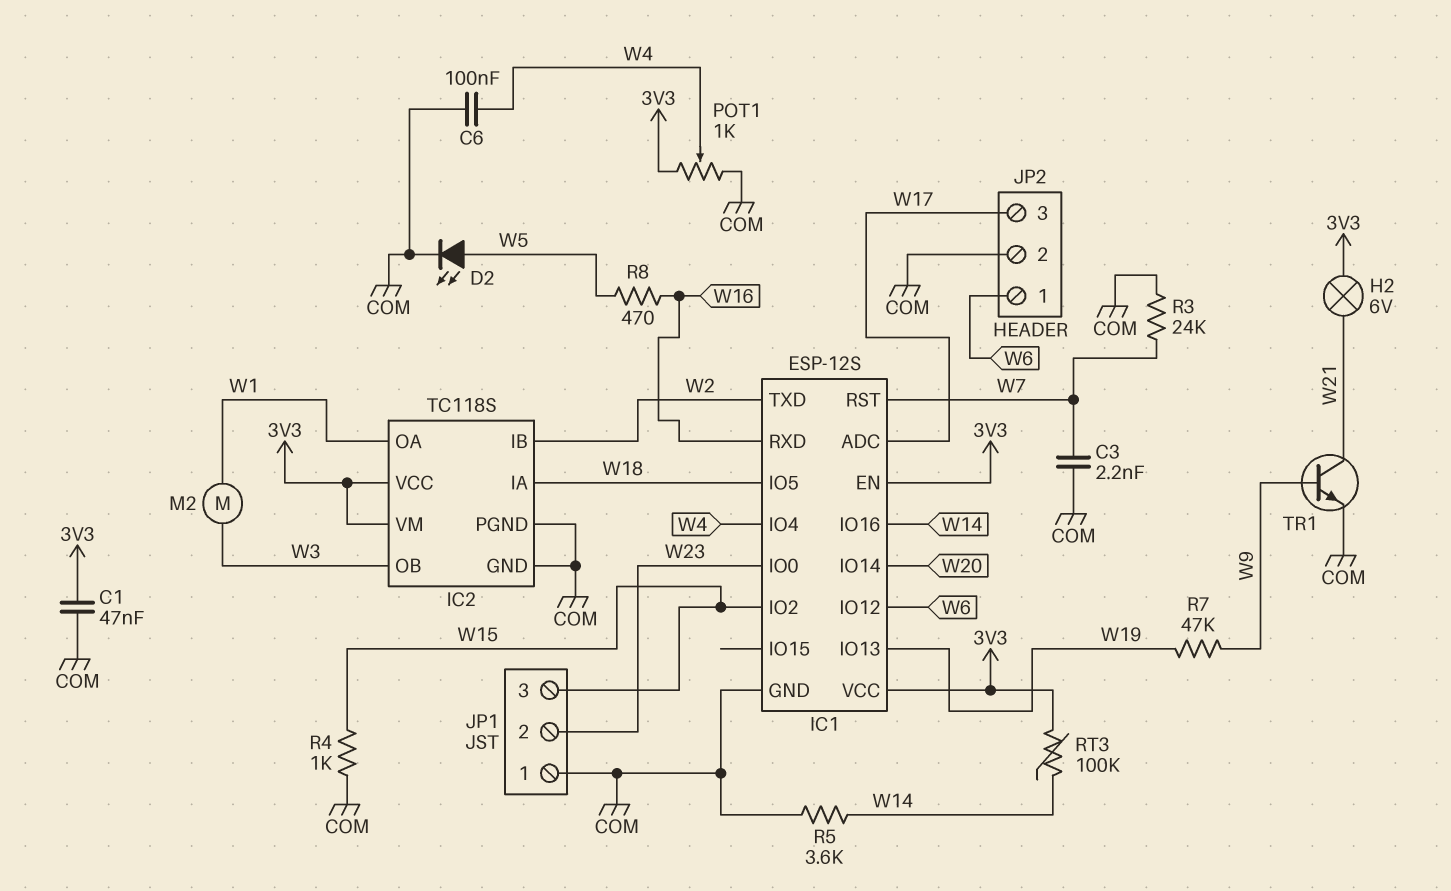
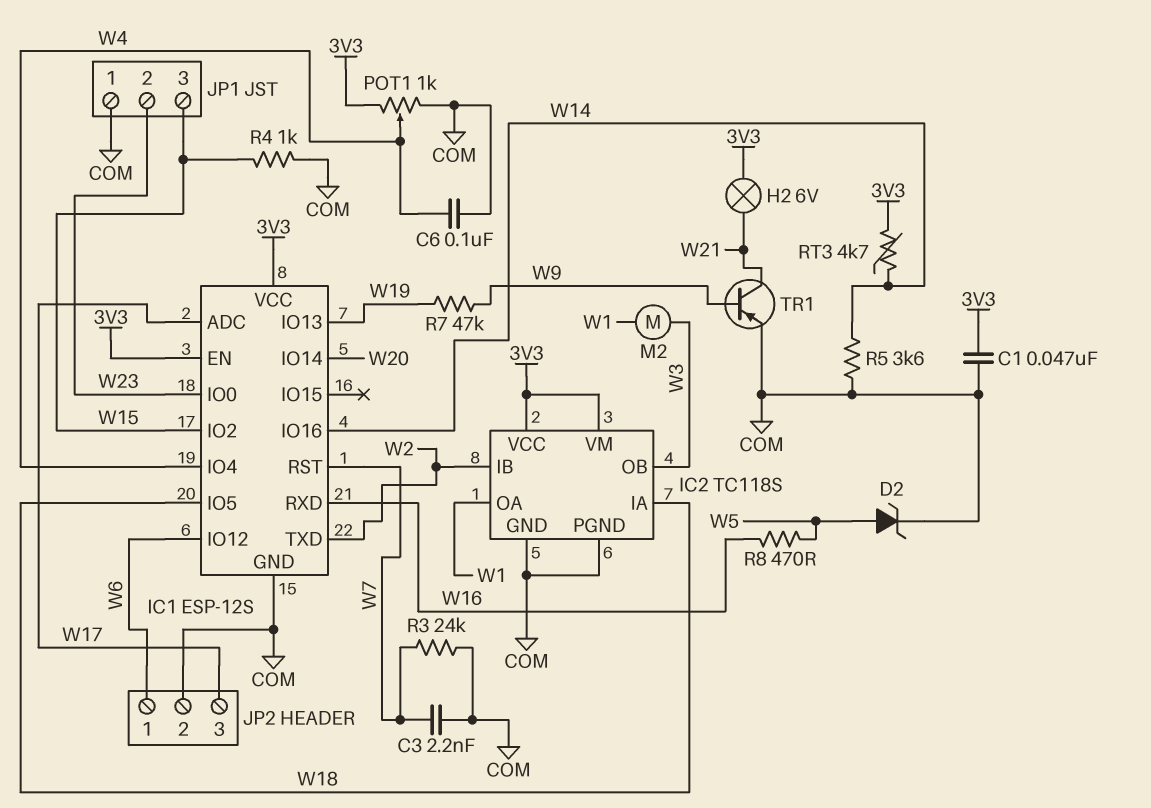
D2: LED (A W5, K COM) -> zener (A W5, K COM)
RT3: 100k (3V3, W14) -> 4.7k (3V3, W14)
TR1: NPN (B W9, C W21, E COM) -> PNP (B W9, C W21, E COM)

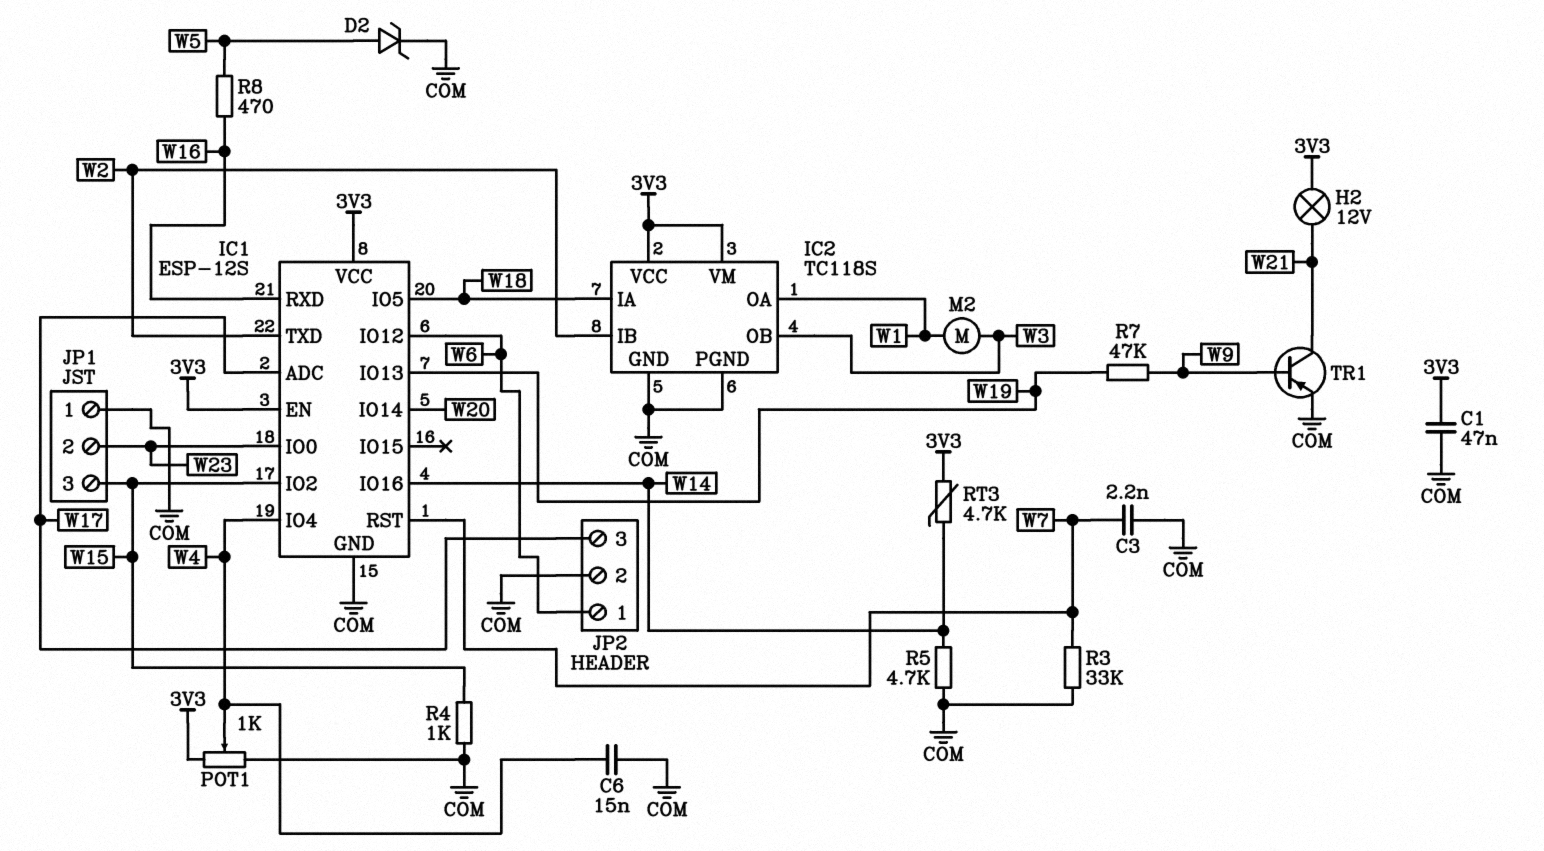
C6: 100nF (COM, W4) -> 15nF (COM, W4)
H2: lamp 6V (3V3, W21) -> lamp 12V (3V3, W21)
R3: 24k (COM, W7) -> 33k (COM, W7)
R5: 3.6k (COM, W14) -> 4.7k (COM, W14)

